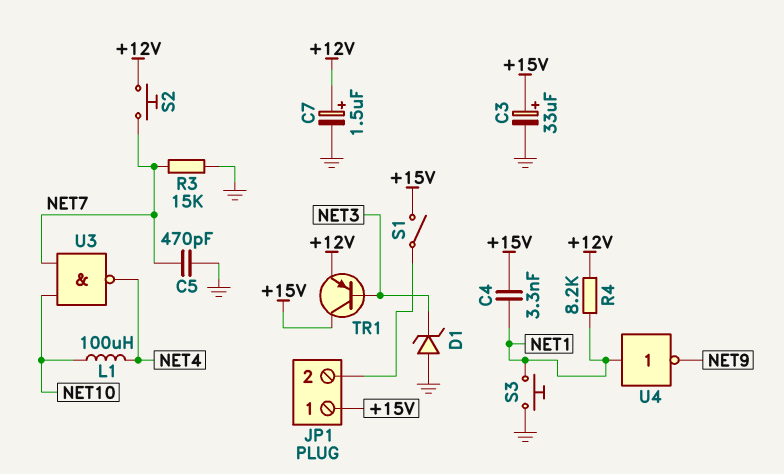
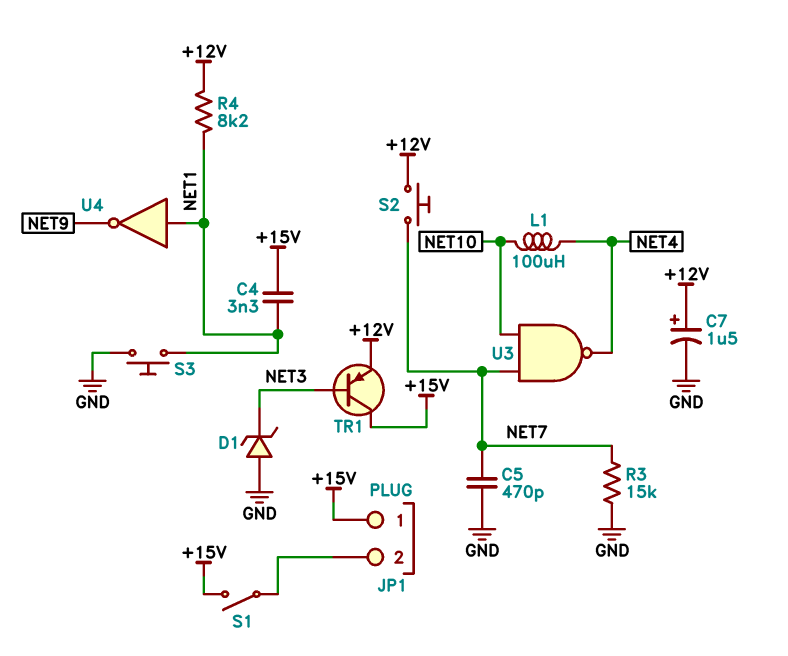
C3: 33uF (plus +15V, minus GND) -> none

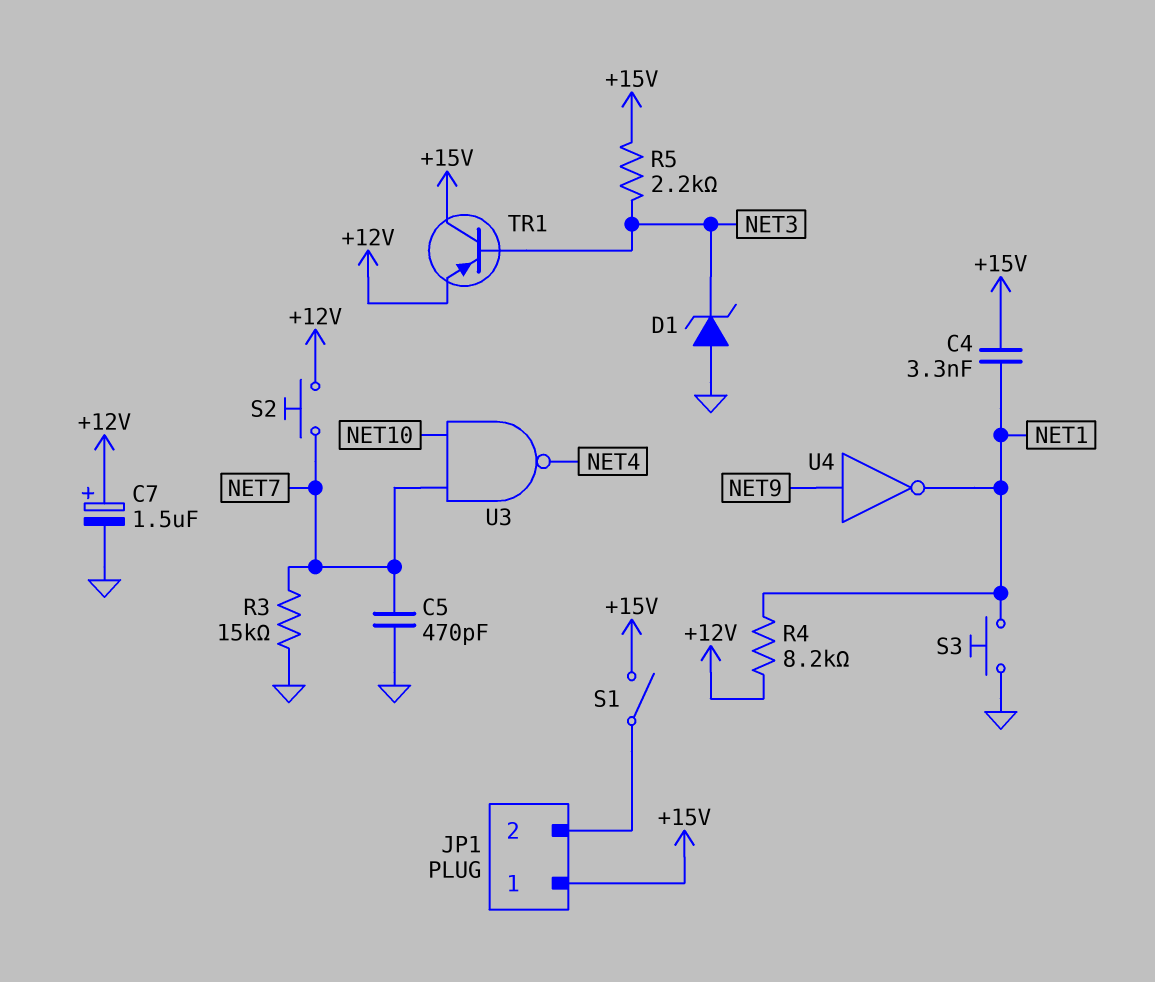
L1: 100uH (NET4, NET10) -> none
R5: none -> 2.2k (+15V, NET3)
U4: NOT (in NET1, out NET9) -> NOT (in NET9, out NET1)

